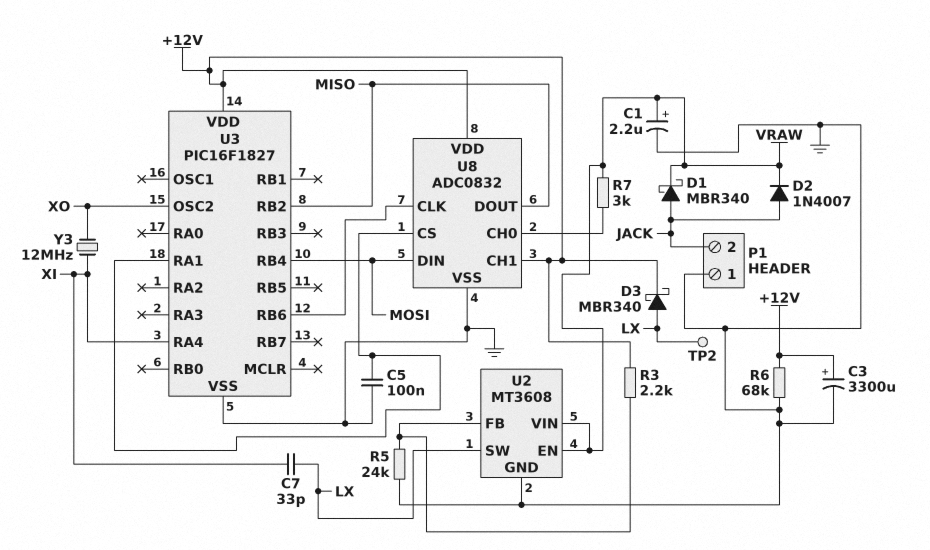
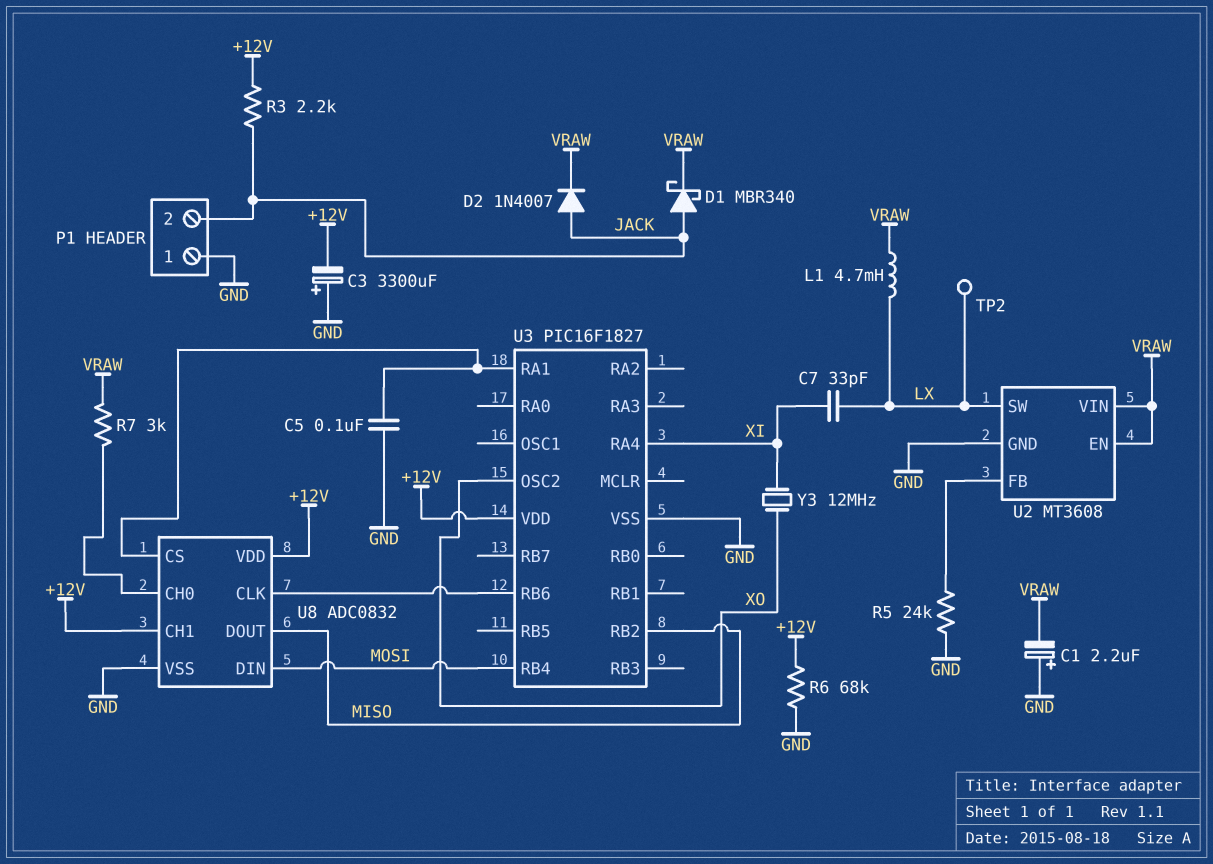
C1: 2.2uF (plus VRAW, minus GND) -> 2.2uF (plus GND, minus VRAW)
C3: 3300uF (plus +12V, minus GND) -> 3300uF (plus GND, minus +12V)
D3: schottky MBR340 (A LX, K +12V) -> none
L1: none -> 4.7mH (LX, VRAW)
R3: 2.2k (+12V, U2/FB) -> 2.2k (+12V, JACK)

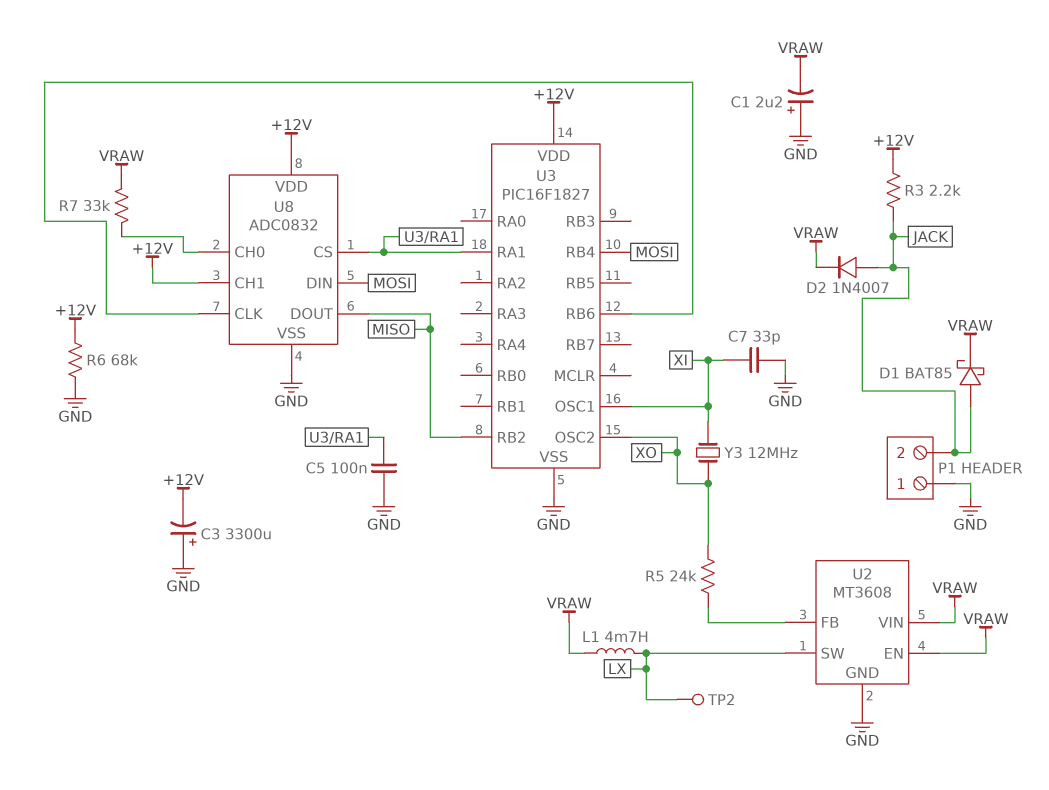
C7: 33pF (LX, XI) -> 33pF (GND, XI)
D1: schottky MBR340 (A JACK, K VRAW) -> schottky BAT85 (A JACK, K VRAW)
R5: 24k (GND, U2/FB) -> 24k (U2/FB, XO)
R7: 3k (U8/CH0, VRAW) -> 33k (U8/CH0, VRAW)
U3 pin OSC1: none -> XI
U3 pin RA4: XI -> none

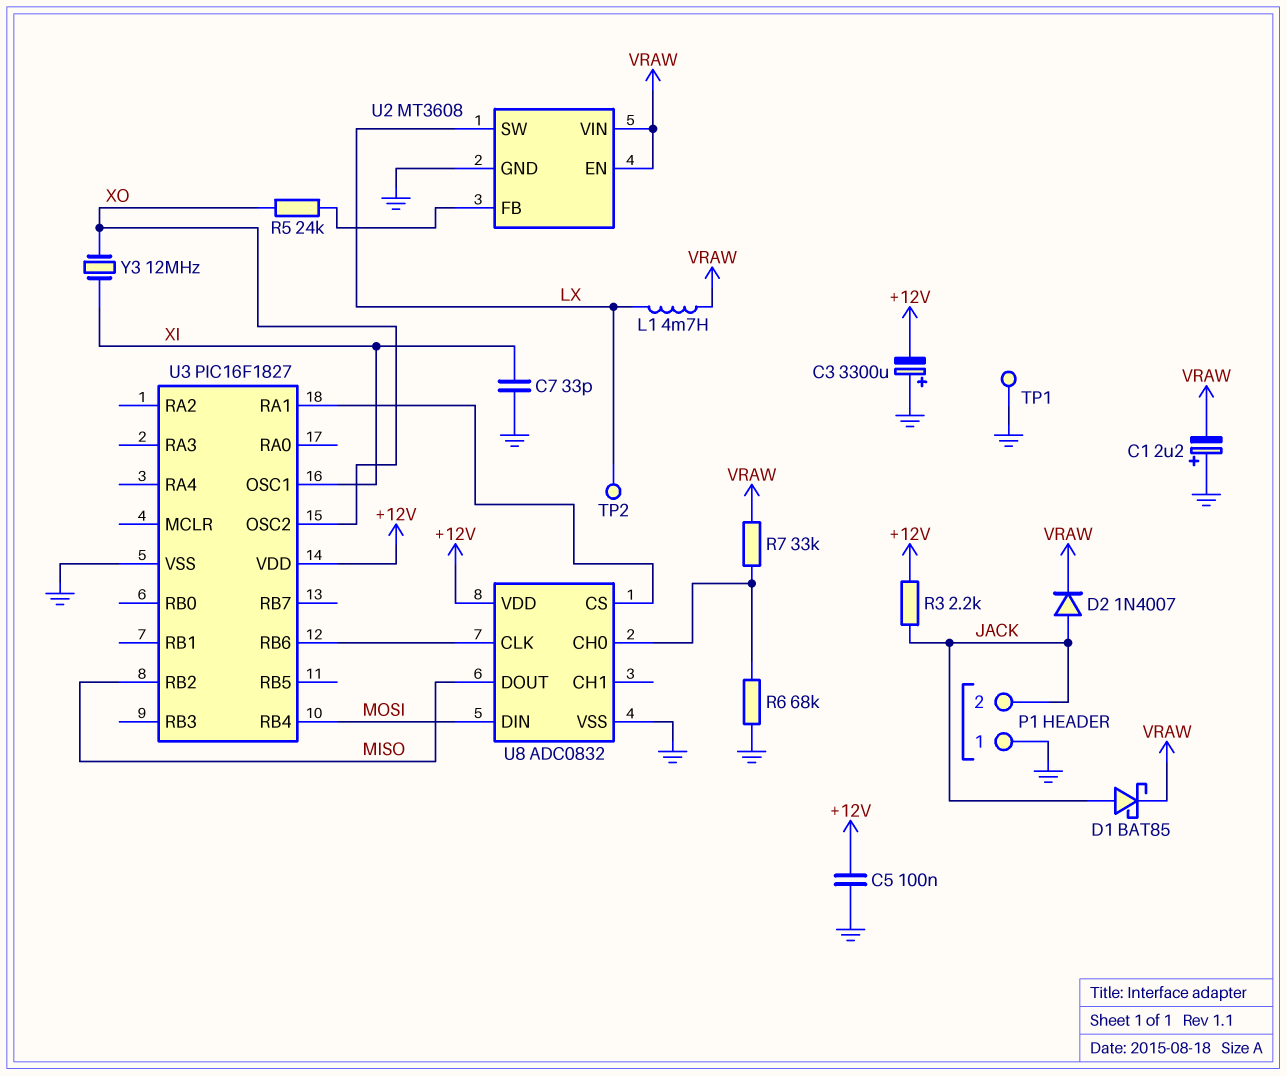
C5: 100nF (GND, U3/RA1) -> 100nF (+12V, GND)
R6: 68k (+12V, GND) -> 68k (GND, U8/CH0)
TP1: none -> test point (GND)
U8 pin CH1: +12V -> none

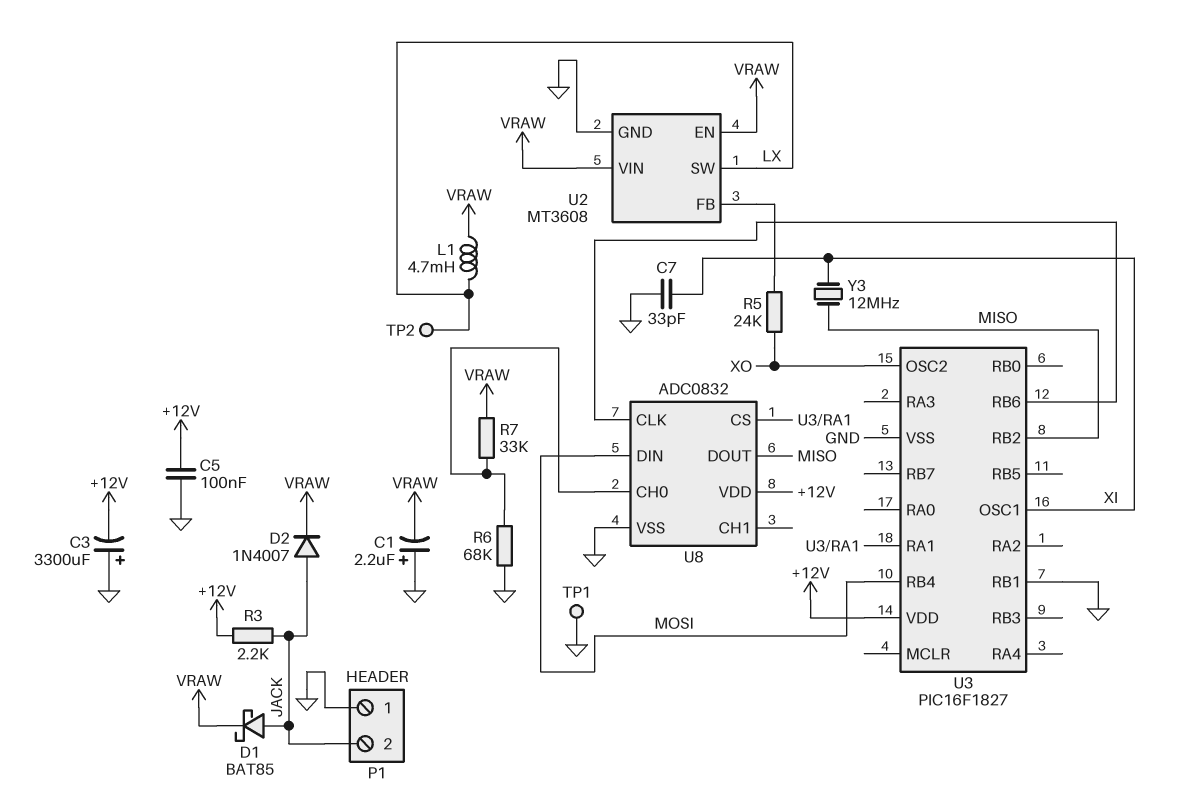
U3 pin RB1: none -> GND
Y3: 12MHz (XI, XO) -> 12MHz (MISO, XI)

